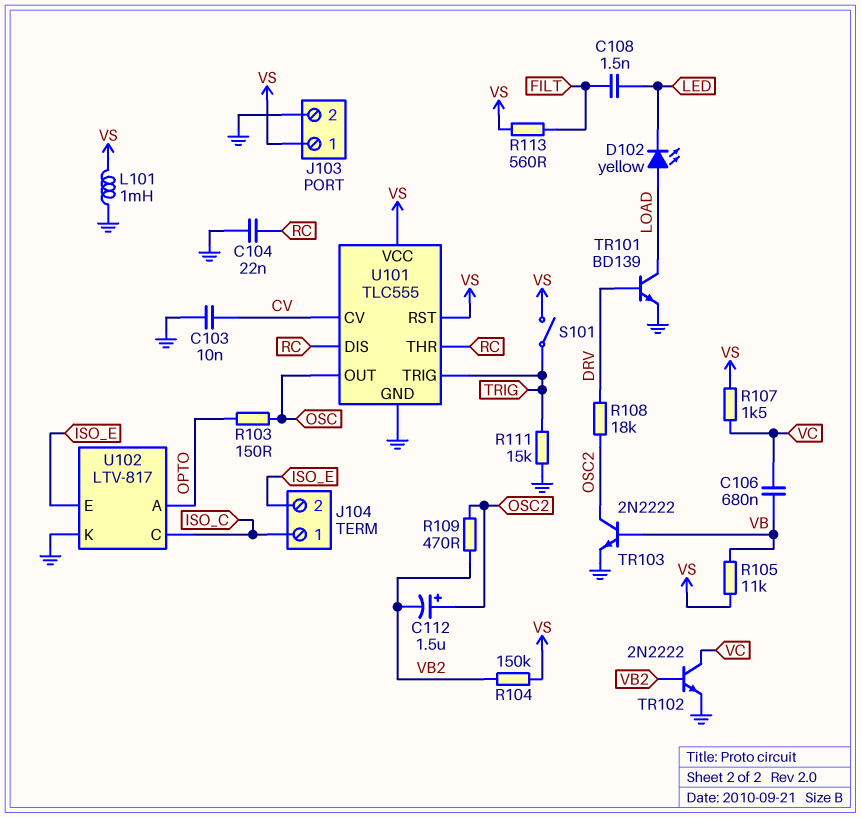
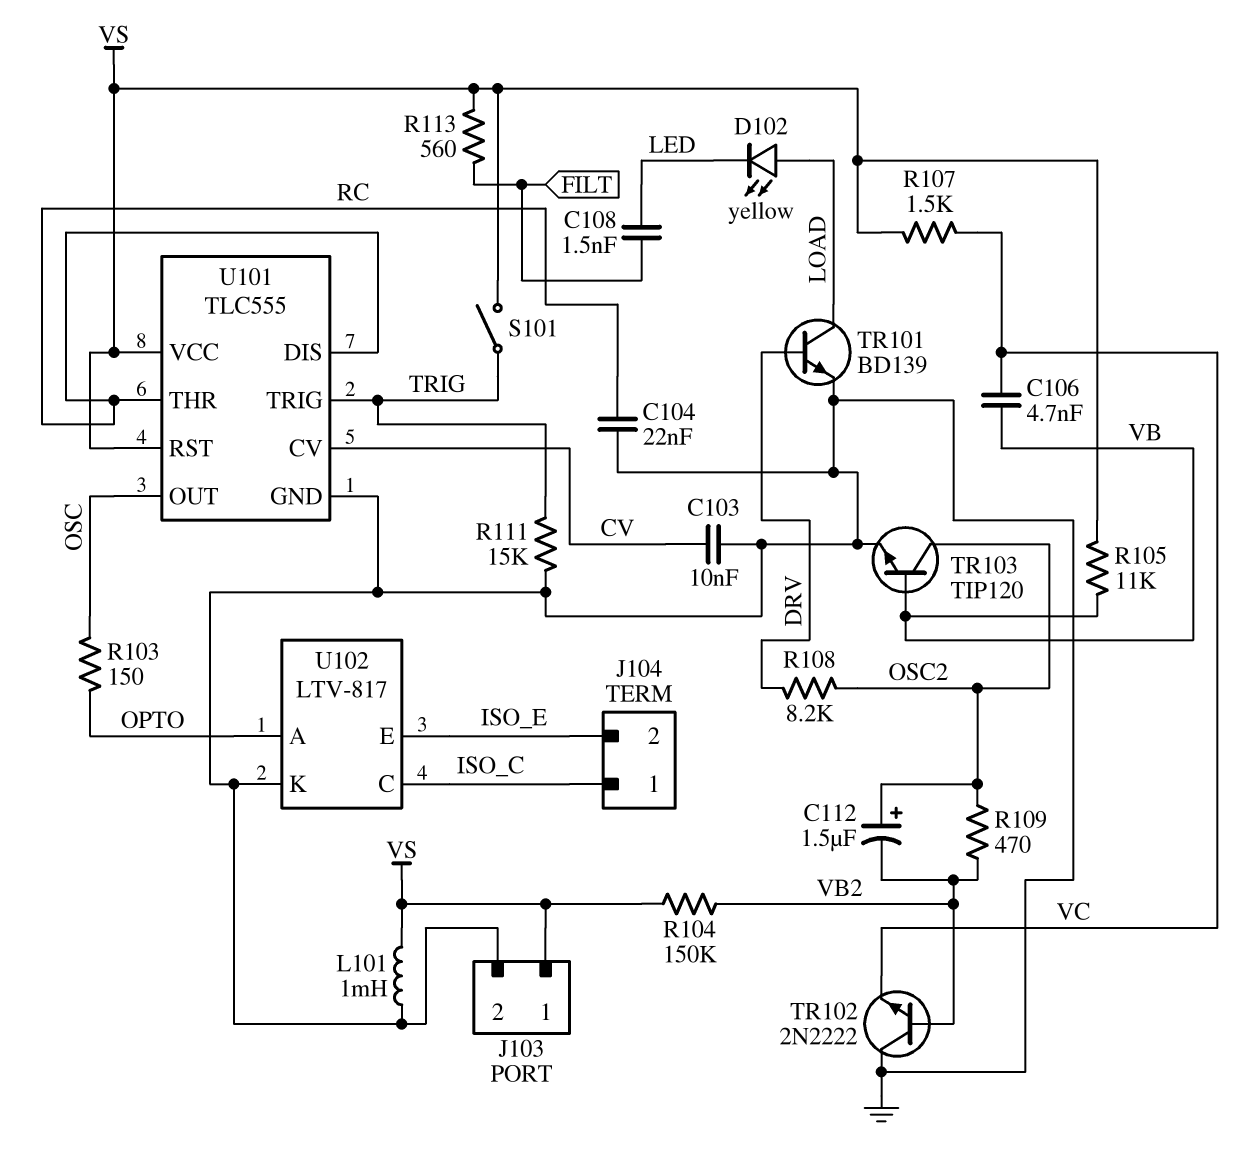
C106: 680nF (VB, VC) -> 4.7nF (VB, VC)
R108: 18k (DRV, OSC2) -> 8.2k (DRV, OSC2)
TR102: NPN 2N2222 (B VB2, C VC, E GND) -> NPN 2N2222 (B VB2, C GND, E VC)
TR103: NPN 2N2222 (B VB, C OSC2, E GND) -> NPN TIP120 (B VB, C OSC2, E GND)

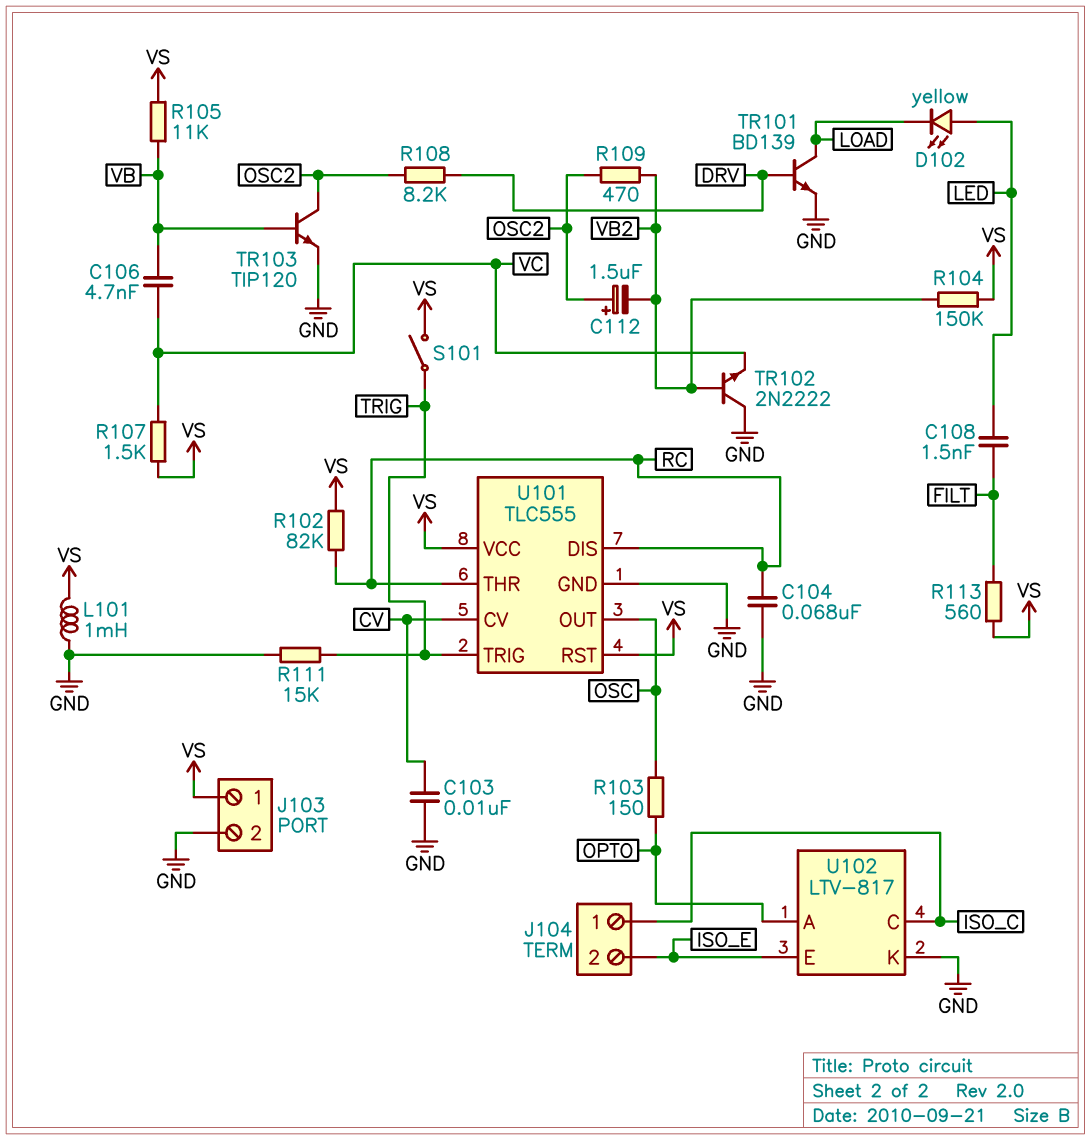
C104: 22nF (GND, RC) -> 68nF (GND, RC)
D102: LED yellow (A LOAD, K LED) -> LED yellow (A LED, K LOAD)
R102: none -> 82k (RC, VS)

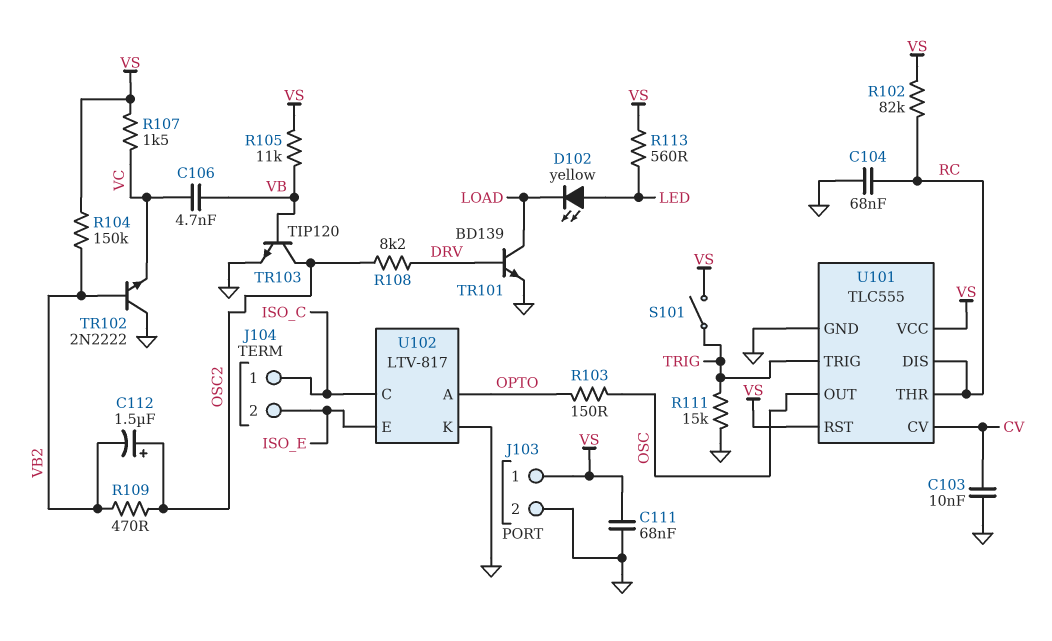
C108: 1.5nF (FILT, LED) -> none
C111: none -> 68nF (GND, VS)
L101: 1mH (GND, VS) -> none
R113: 560 (FILT, VS) -> 560 (LED, VS)

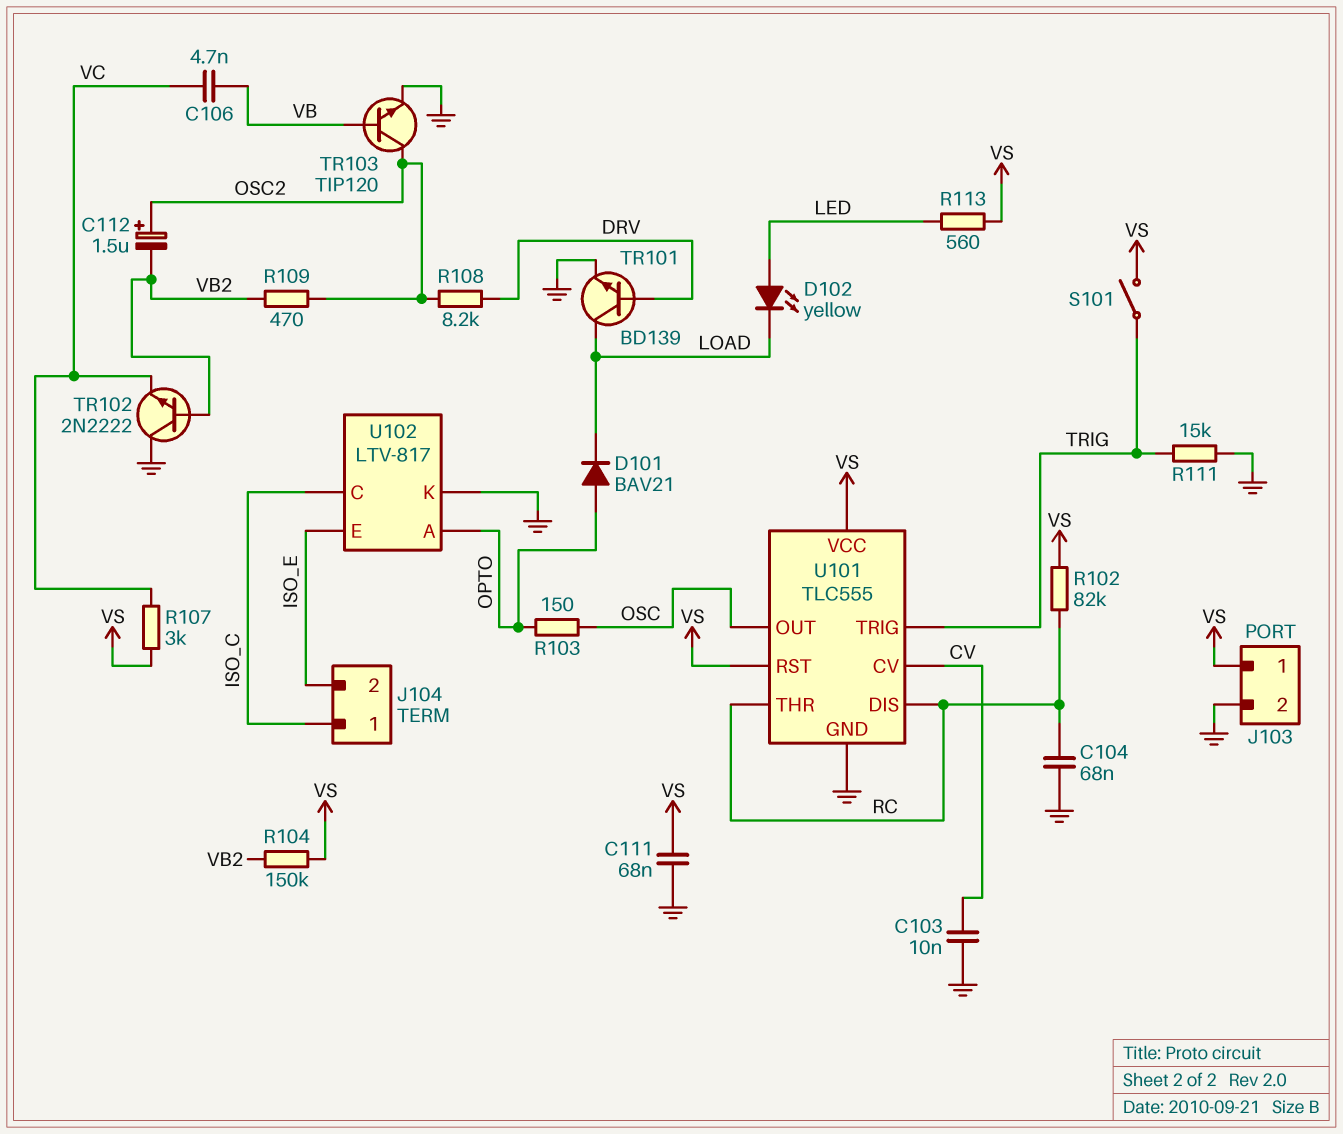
D101: none -> diode BAV21 (A OPTO, K LOAD)
R105: 11k (VB, VS) -> none
R107: 1.5k (VC, VS) -> 3k (VC, VS)

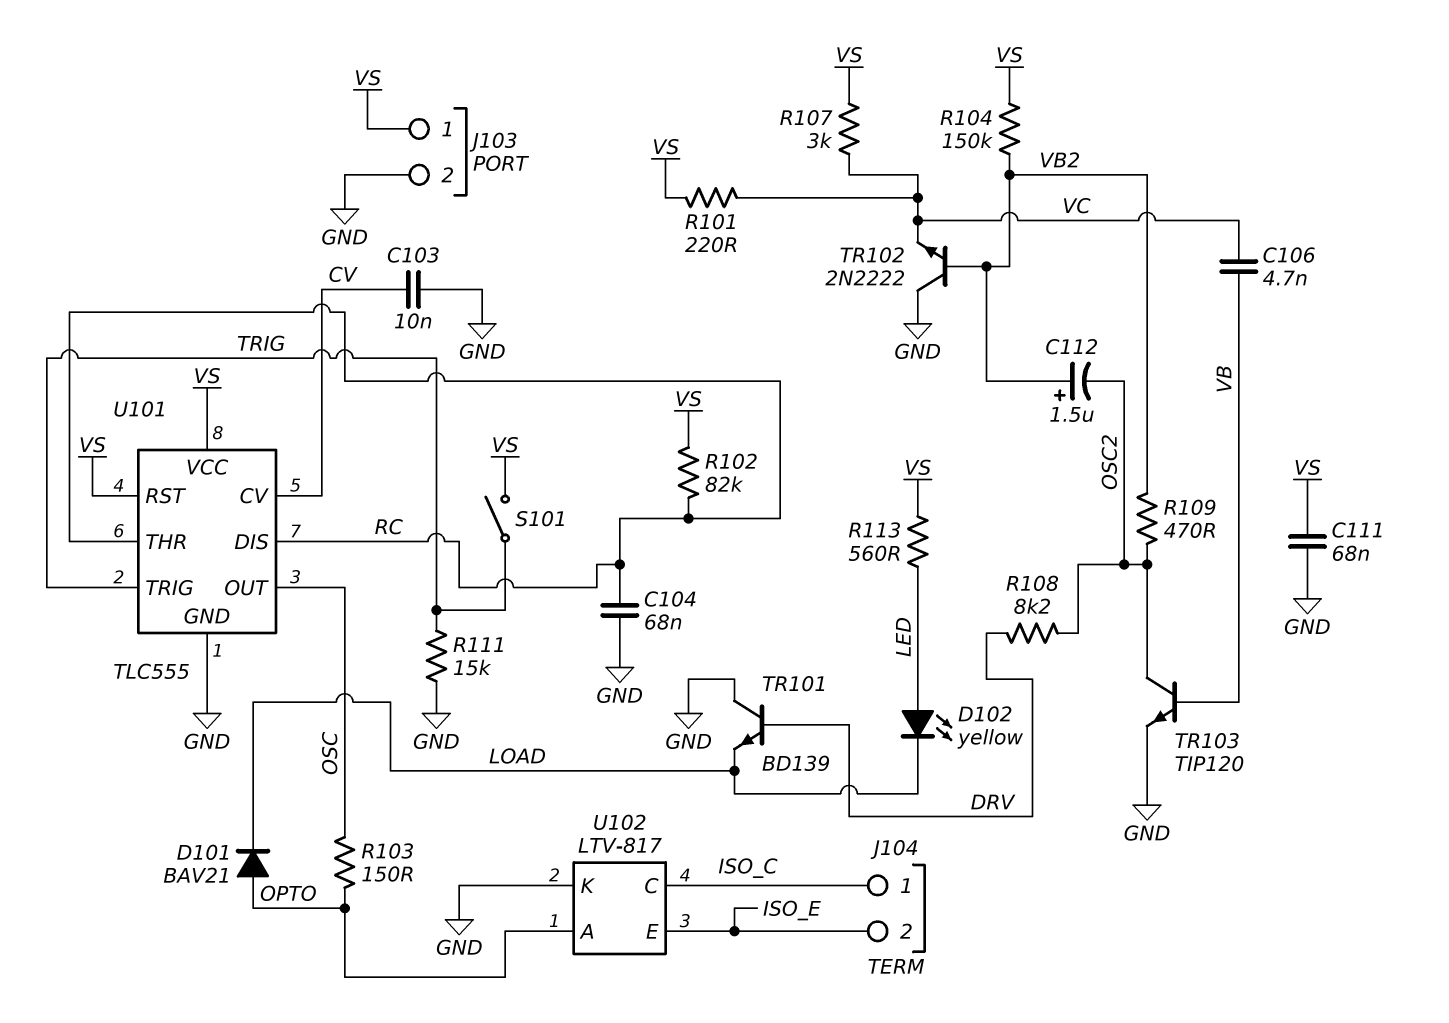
C112: 1.5uF (plus OSC2, minus VB2) -> 1.5uF (plus VB2, minus OSC2)
R101: none -> 220 (VC, VS)
TR101: NPN BD139 (B DRV, C LOAD, E GND) -> NPN BD139 (B DRV, C GND, E LOAD)

